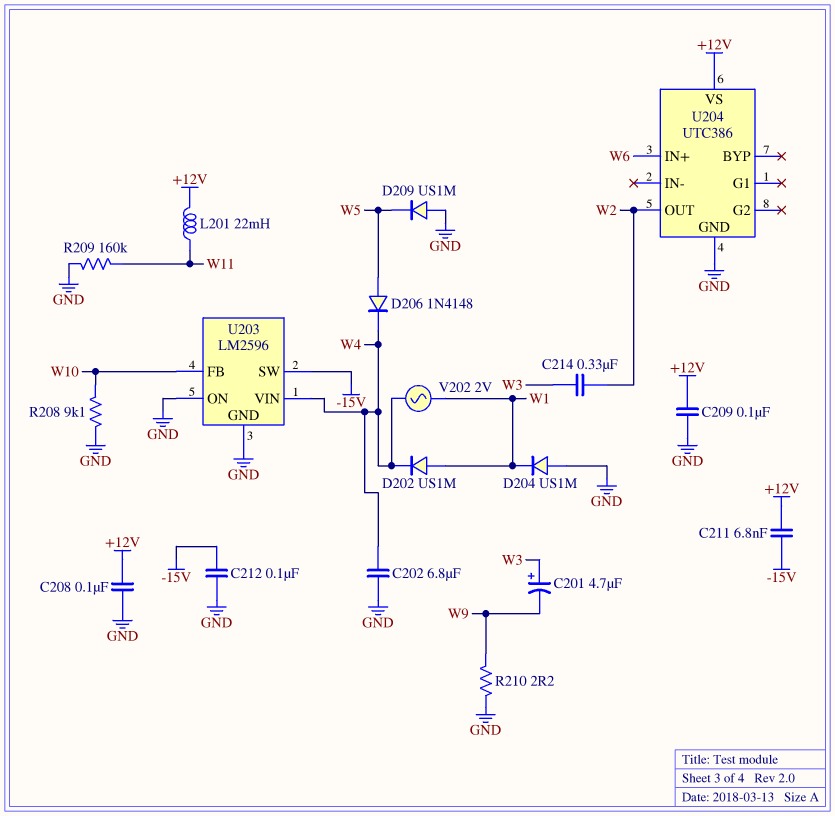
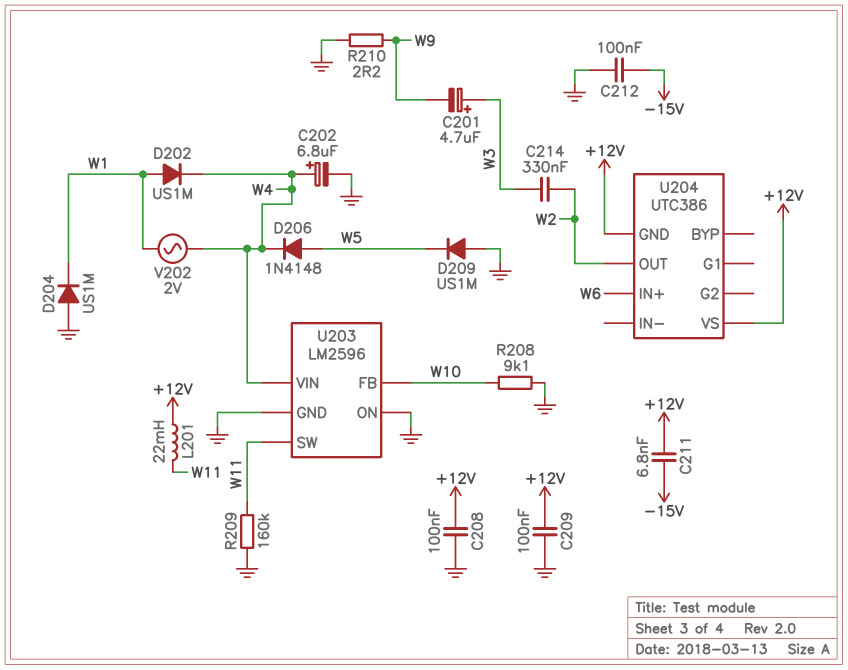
C202: 6.8uF (GND, W4) -> 6.8uF (plus W4, minus GND)
U203 pin SW: -15V -> W11
U204 pin GND: GND -> +12V

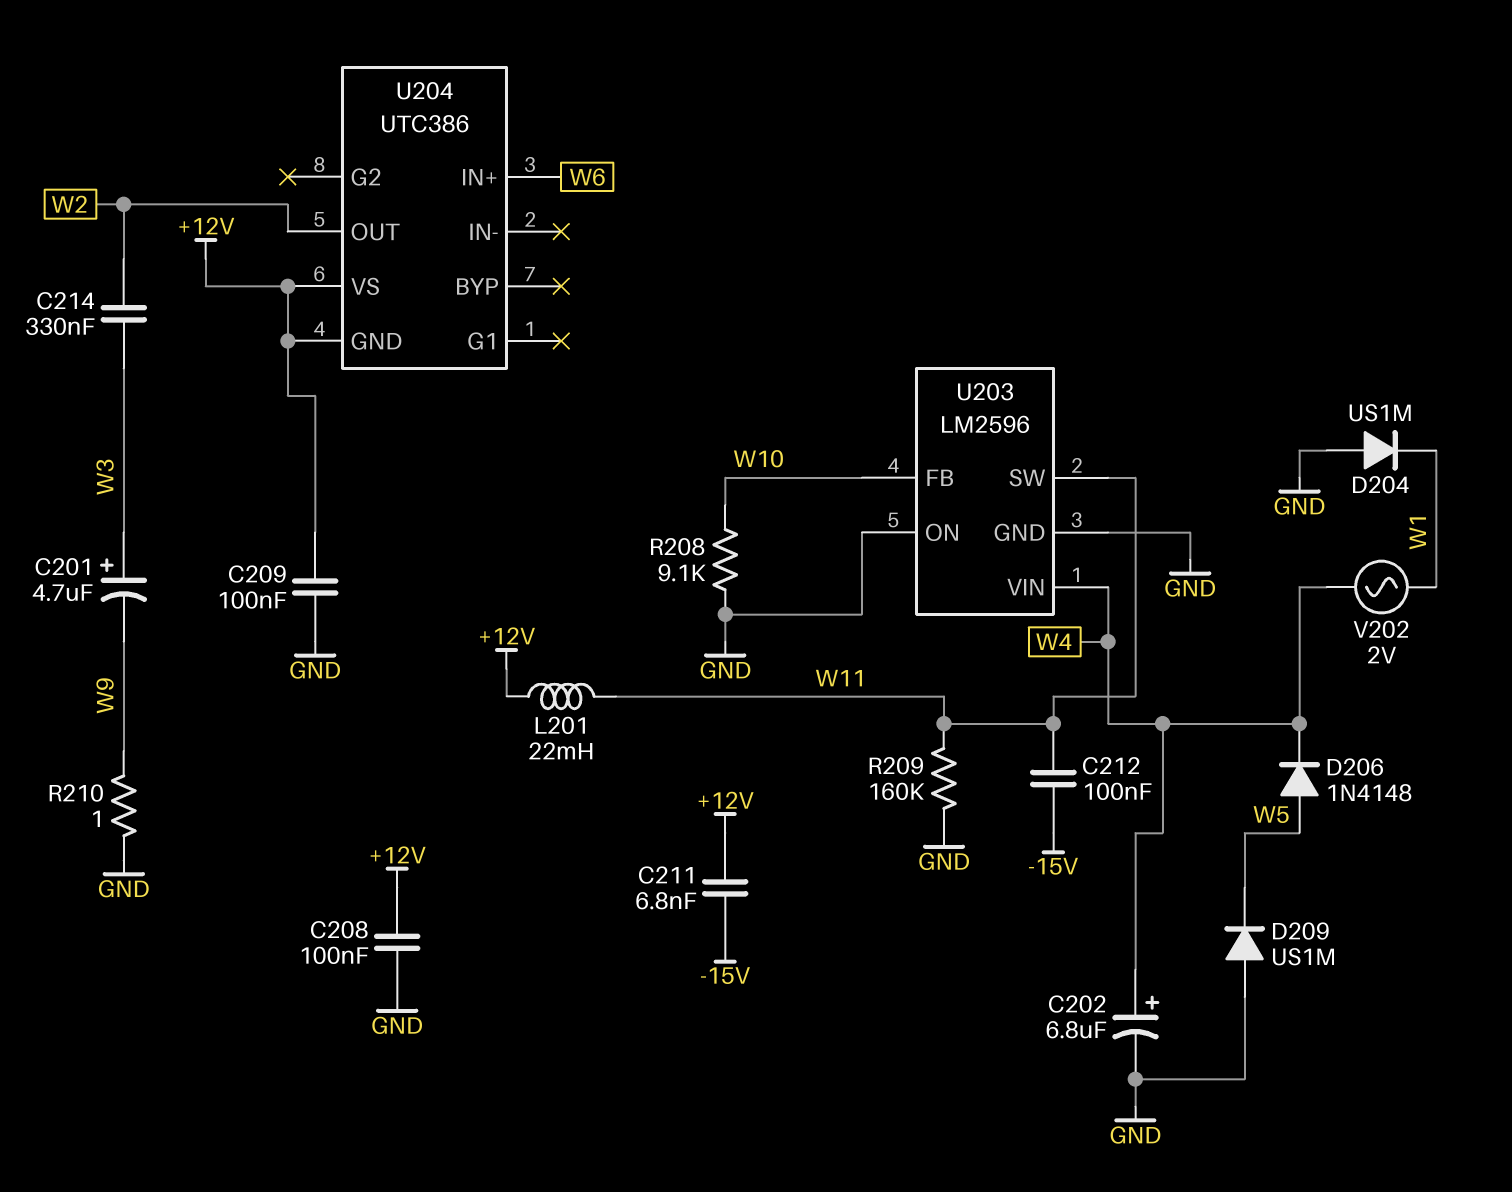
C212: 100nF (-15V, GND) -> 100nF (-15V, W11)
D202: diode US1M (A W1, K W4) -> none
R210: 2.2 (GND, W9) -> 1 (GND, W9)

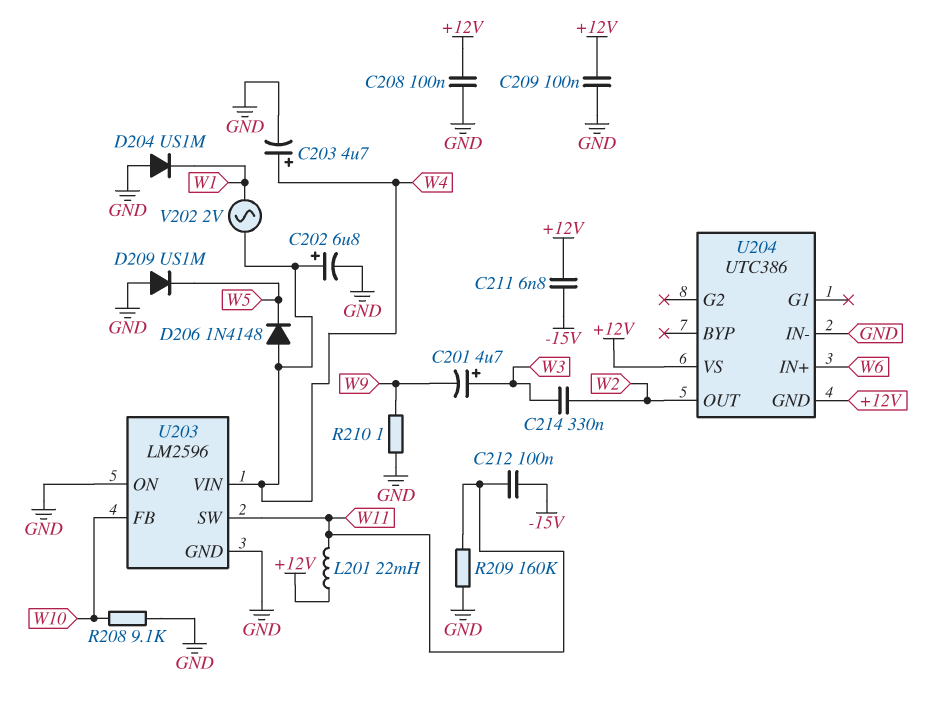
C203: none -> 4.7uF (plus W4, minus GND)
D206: diode 1N4148 (A W5, K W4) -> diode 1N4148 (A W4, K W5)
U204 pin IN-: none -> GND

